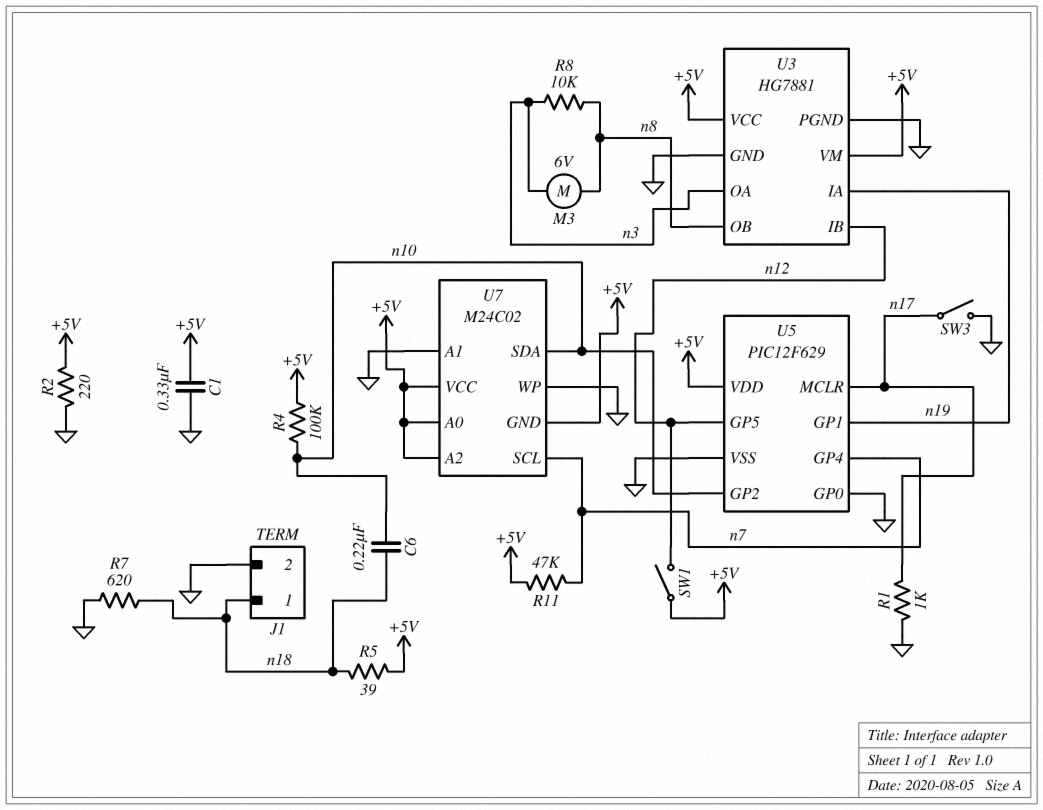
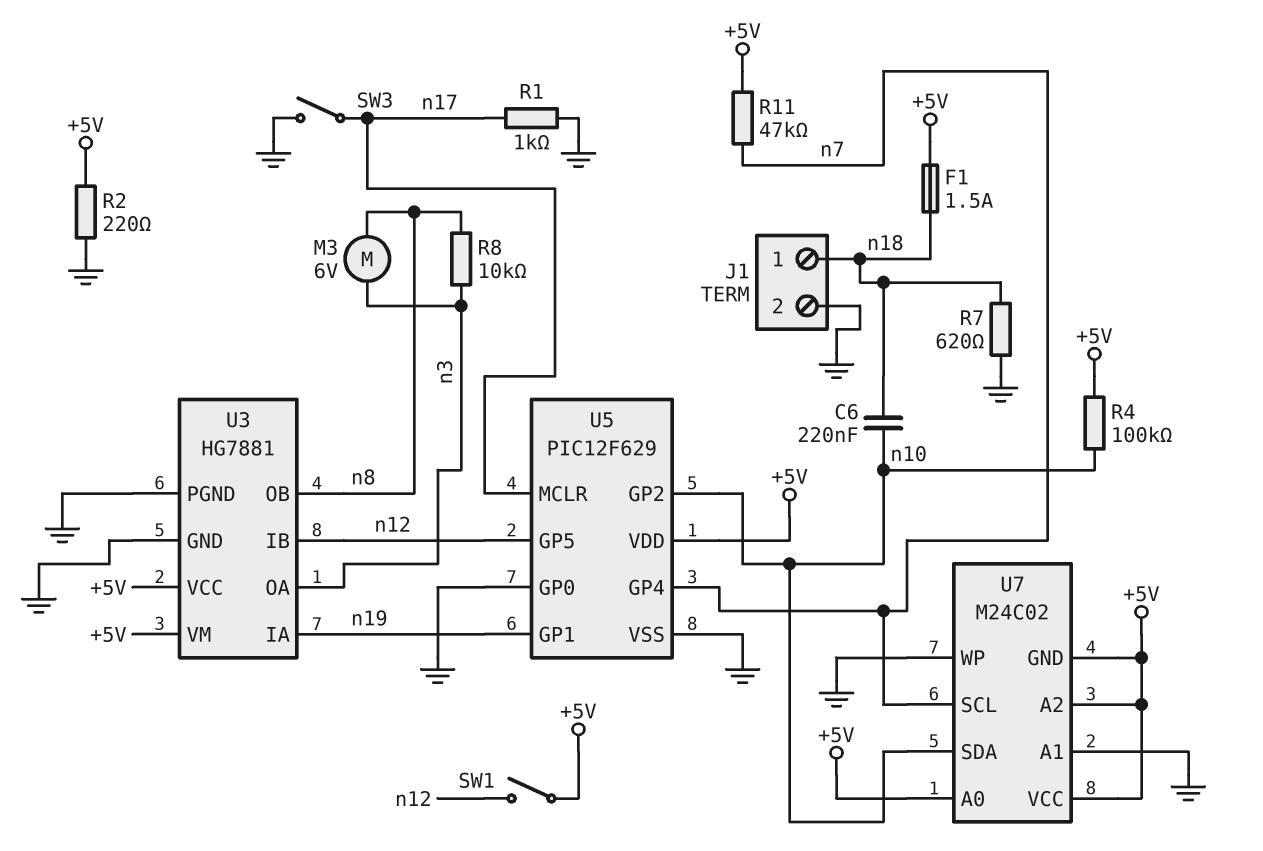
C1: 330nF (+5V, GND) -> none
F1: none -> 1.5A (+5V, n18)
R5: 39 (+5V, n18) -> none

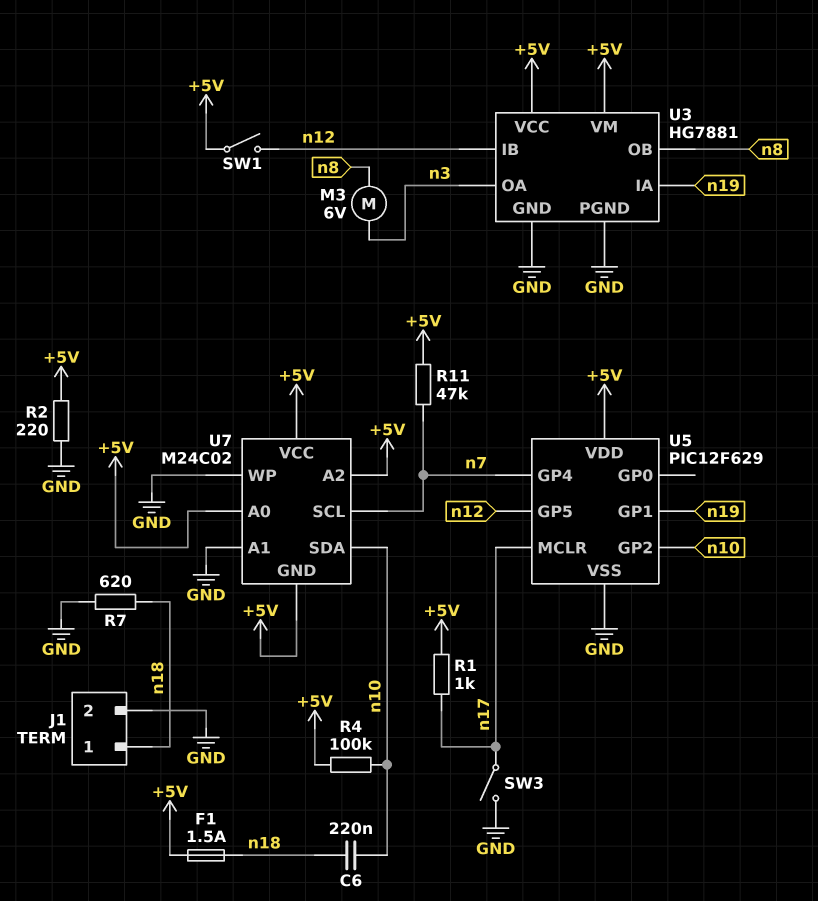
R1: 1k (GND, n17) -> 1k (+5V, n17)
R8: 10k (n3, n8) -> none
U5 pin GP0: GND -> none

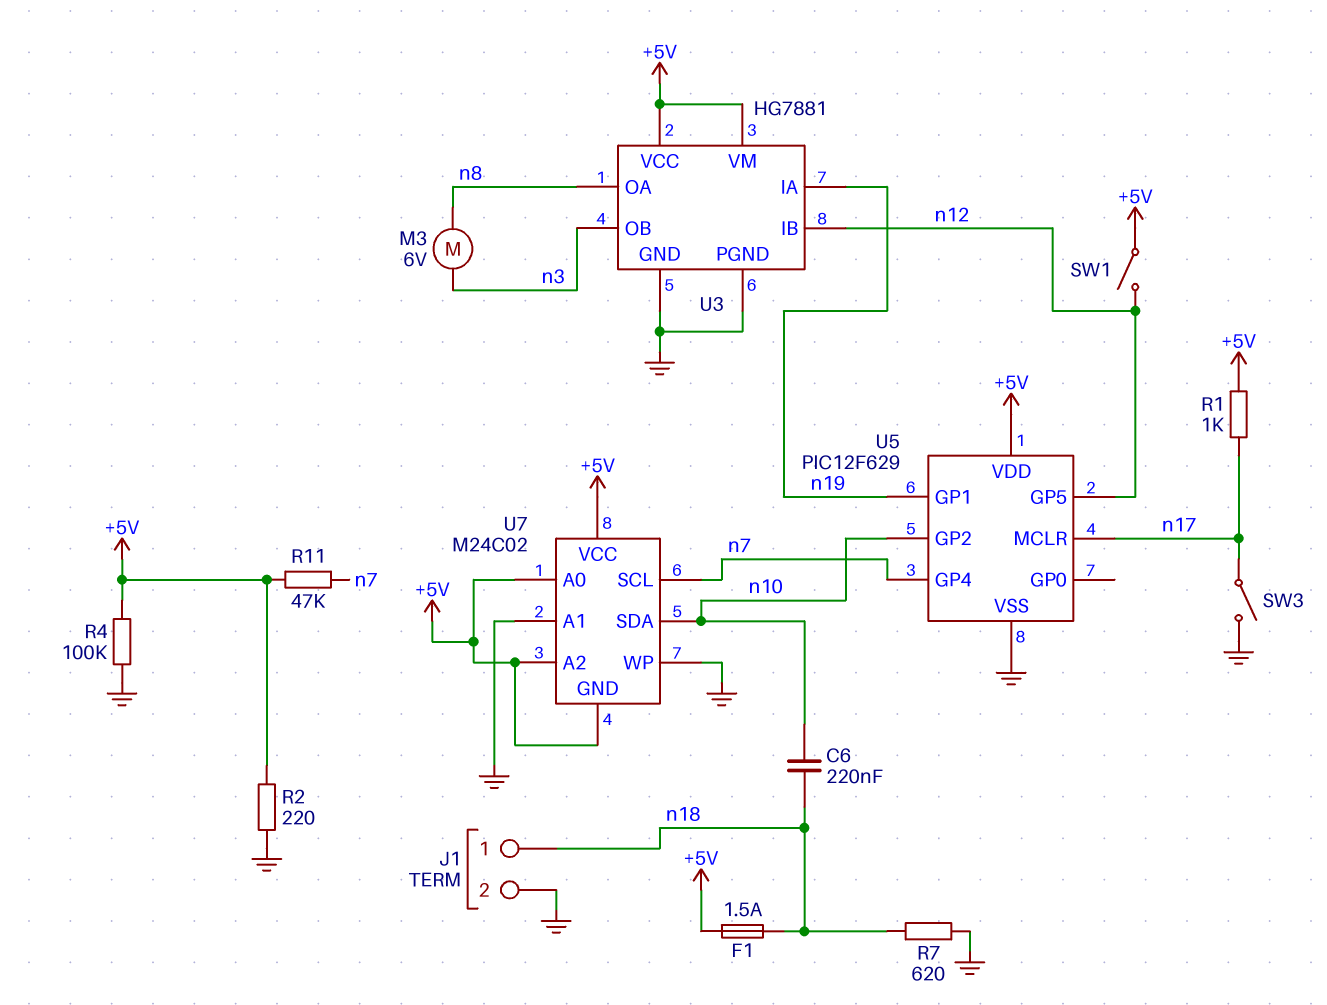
R4: 100k (+5V, n10) -> 100k (+5V, GND)
U3 pin OA: n3 -> n8
U3 pin OB: n8 -> n3

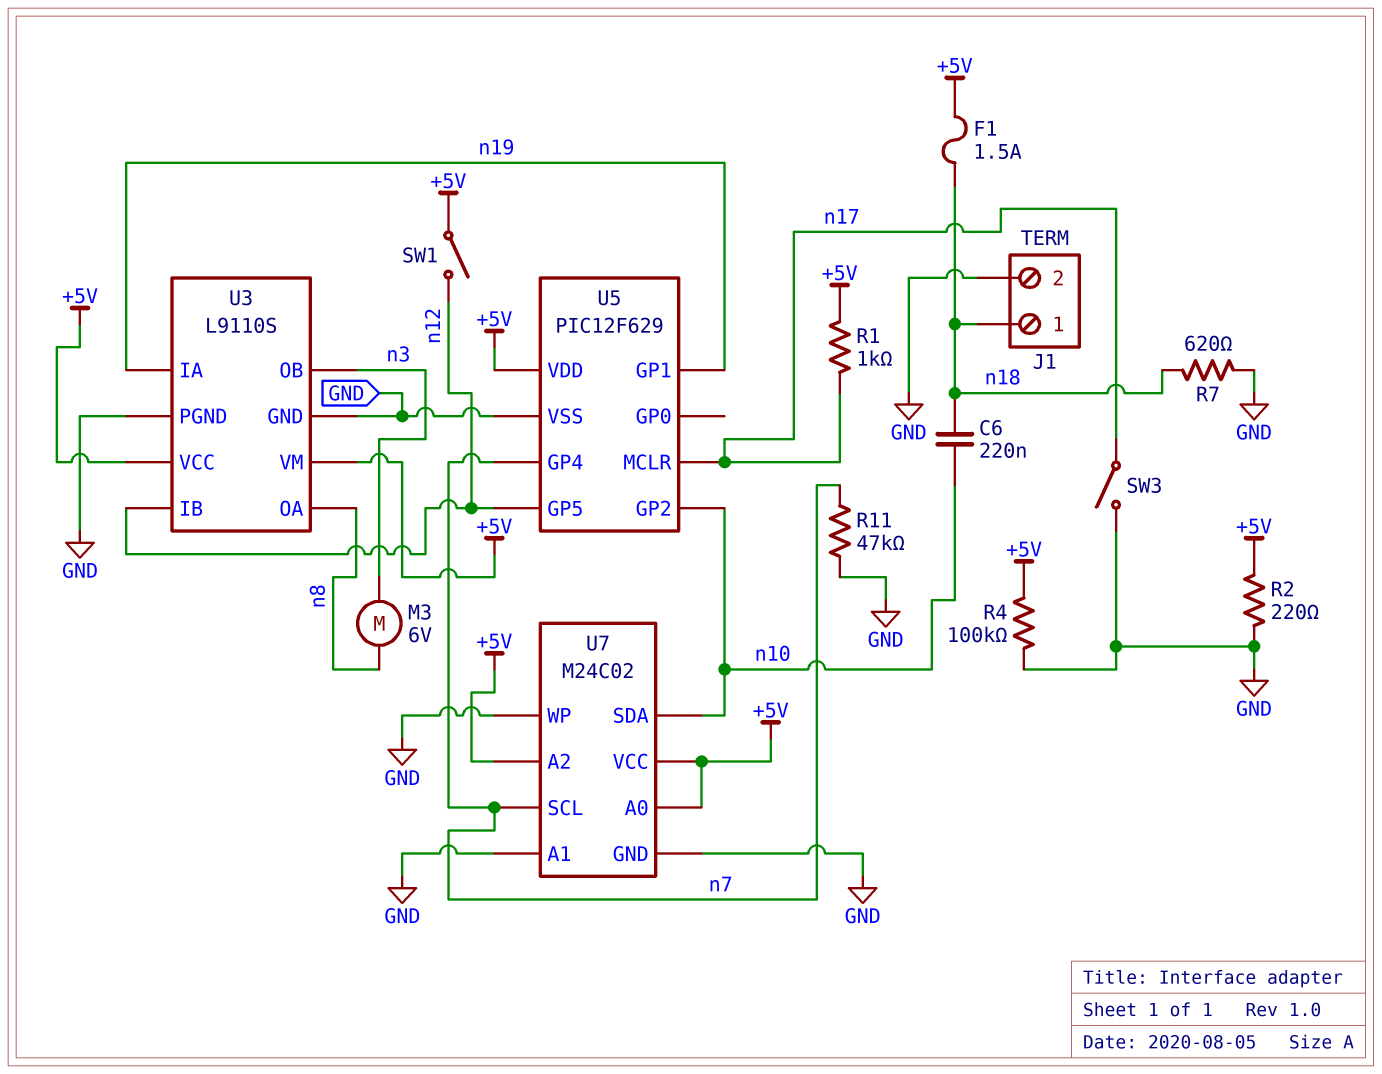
R11: 47k (+5V, n7) -> 47k (GND, n7)
U3: HG7881 -> L9110S
U7 pin GND: +5V -> GND

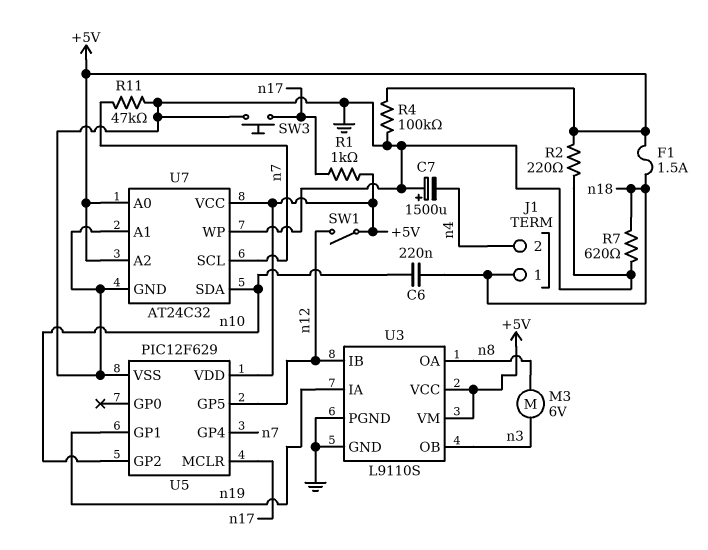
C7: none -> 1500uF (plus GND, minus n4)
J1 pin 2: GND -> n4
SW3: switch (GND, n17) -> button (GND, n17)
U7: M24C02 -> AT24C32

